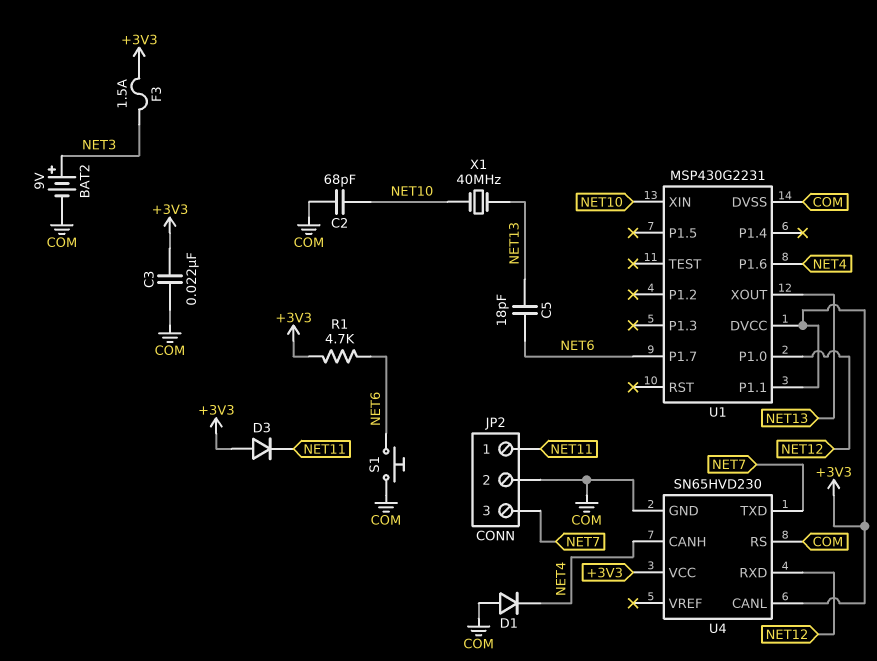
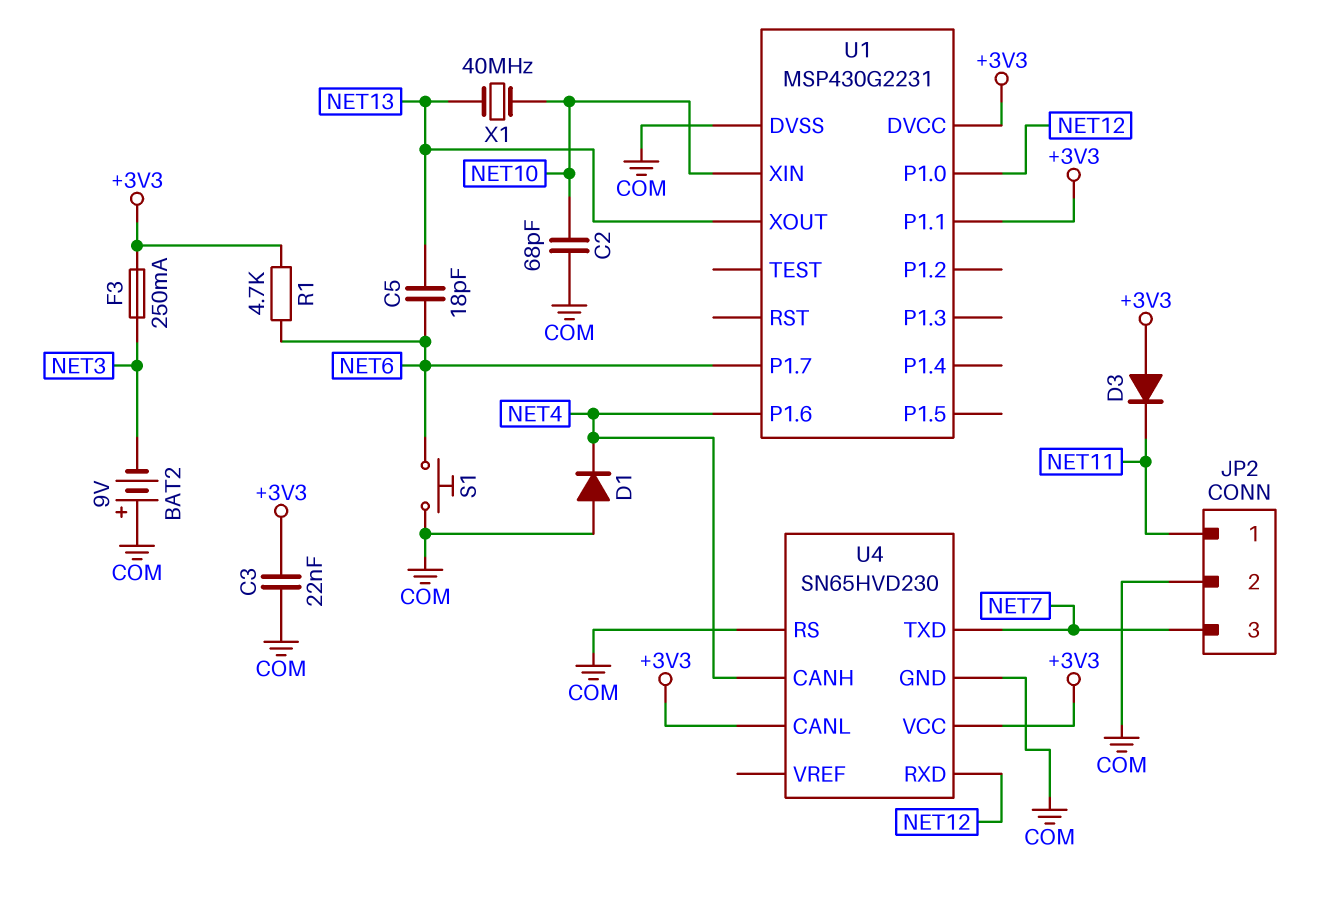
BAT2: 9V (plus NET3, minus COM) -> 9V (plus COM, minus NET3)
F3: 1.5A (+3V3, NET3) -> 250mA (+3V3, NET3)

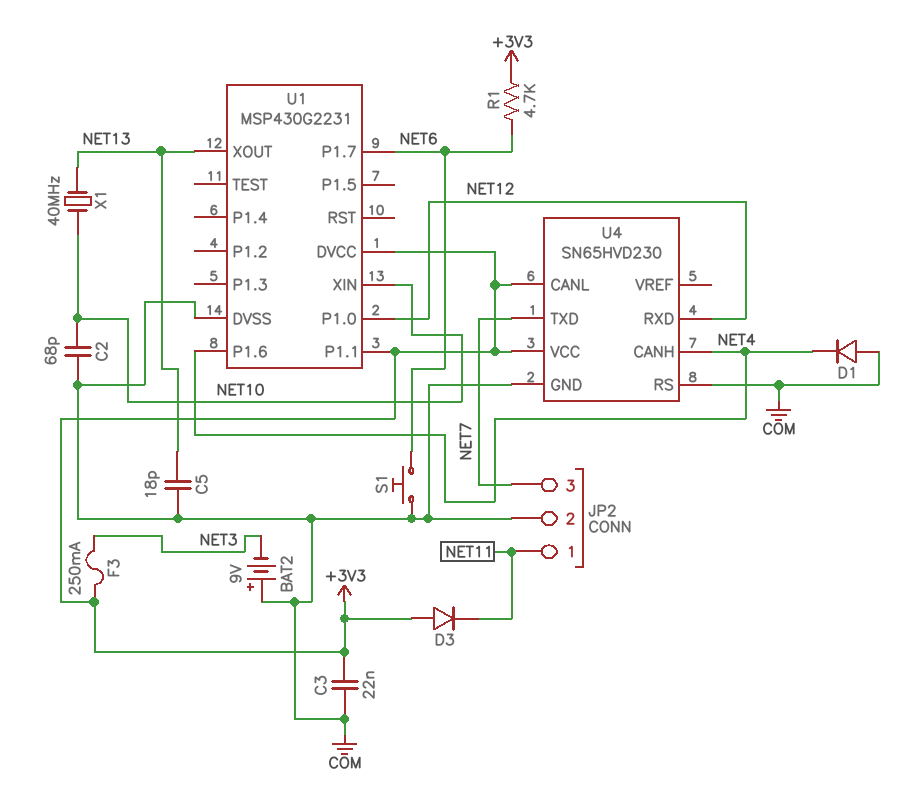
C5: 18pF (NET6, NET13) -> 18pF (COM, NET13)

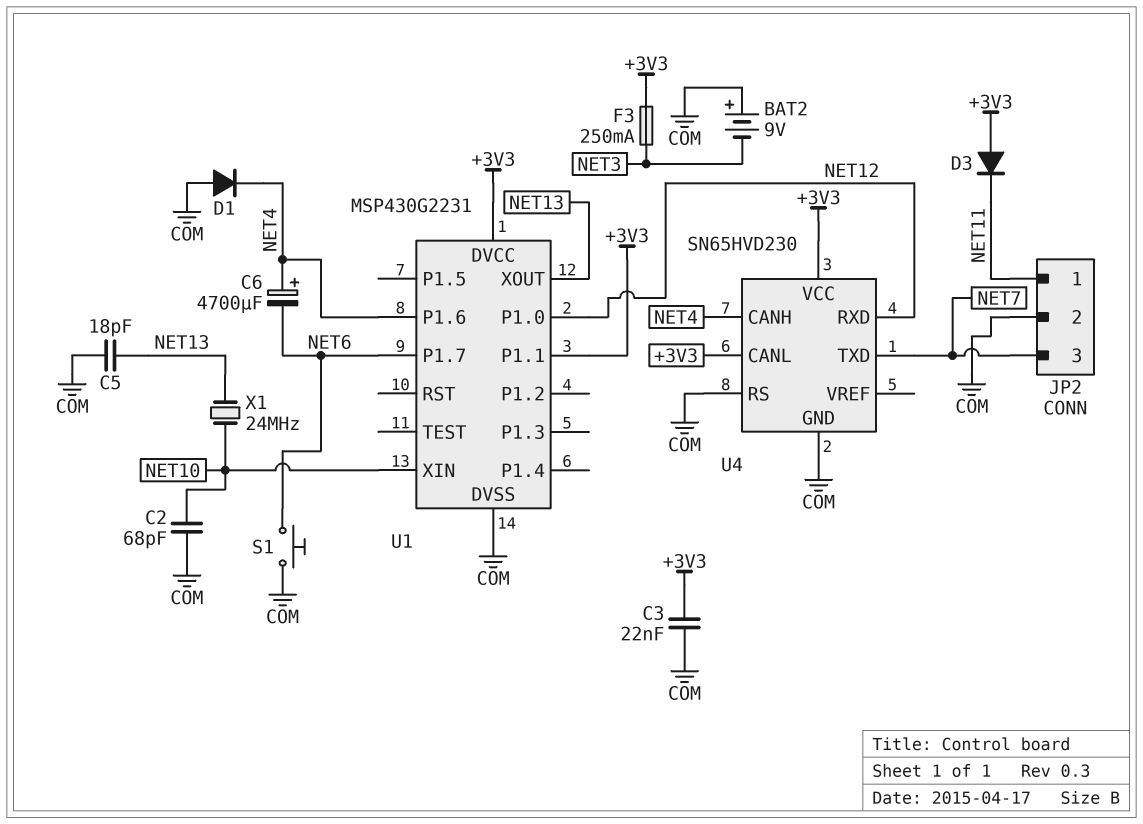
C6: none -> 4700uF (plus NET4, minus NET6)
R1: 4.7k (+3V3, NET6) -> none
X1: 40MHz (NET10, NET13) -> 24MHz (NET10, NET13)

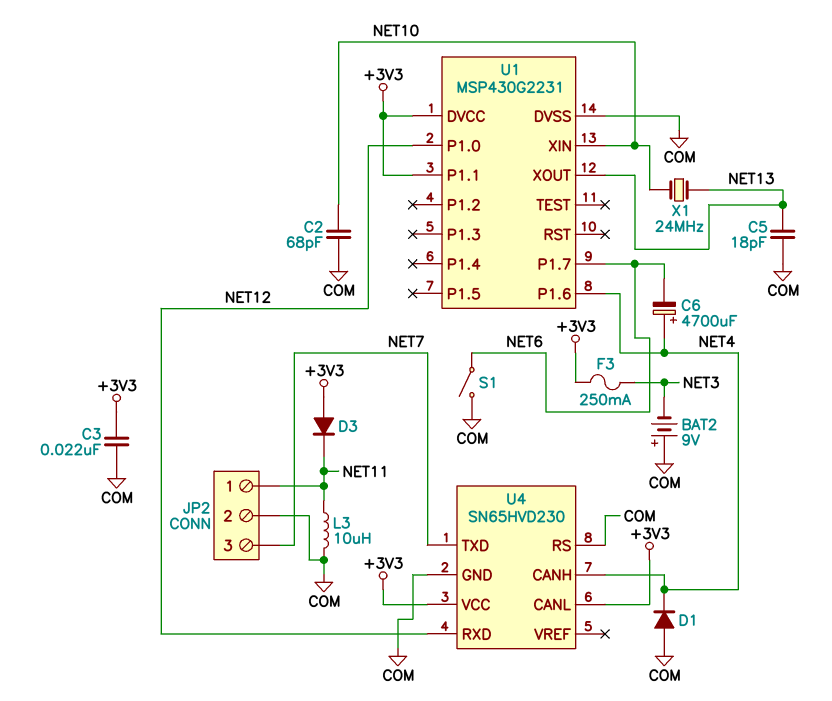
L3: none -> 10uH (COM, NET11)
S1: button (COM, NET6) -> switch (COM, NET6)

